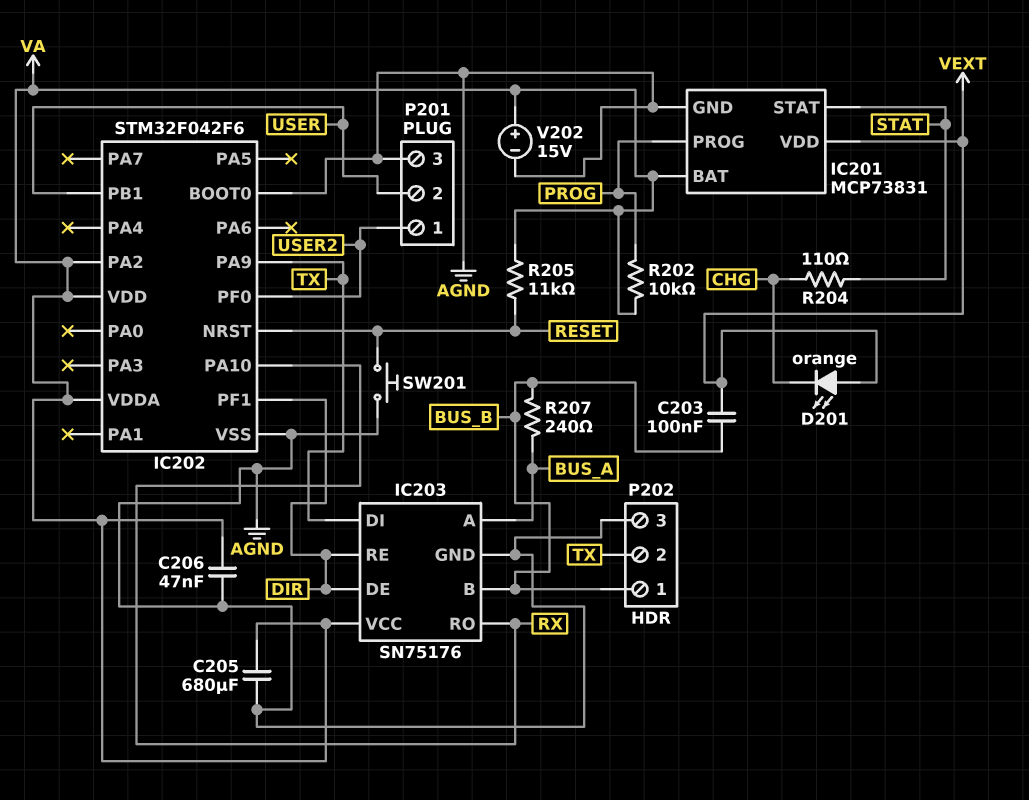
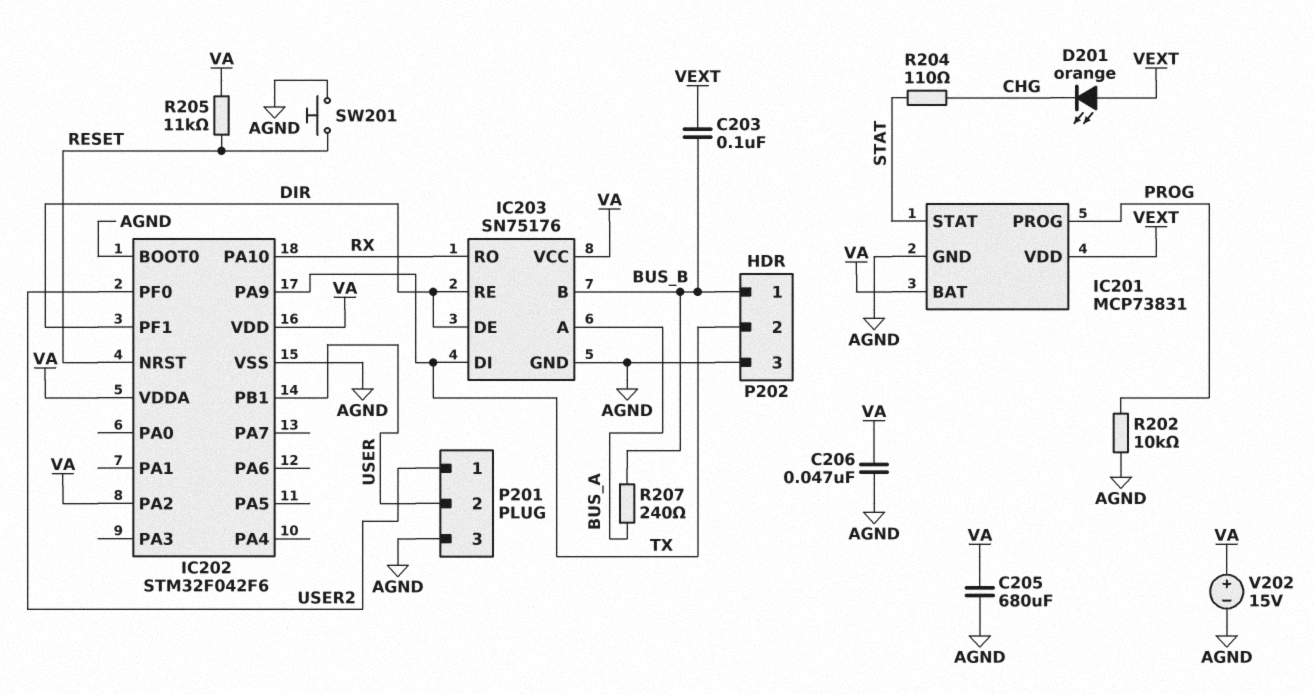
R202: 10k (PROG, VA) -> 10k (AGND, PROG)

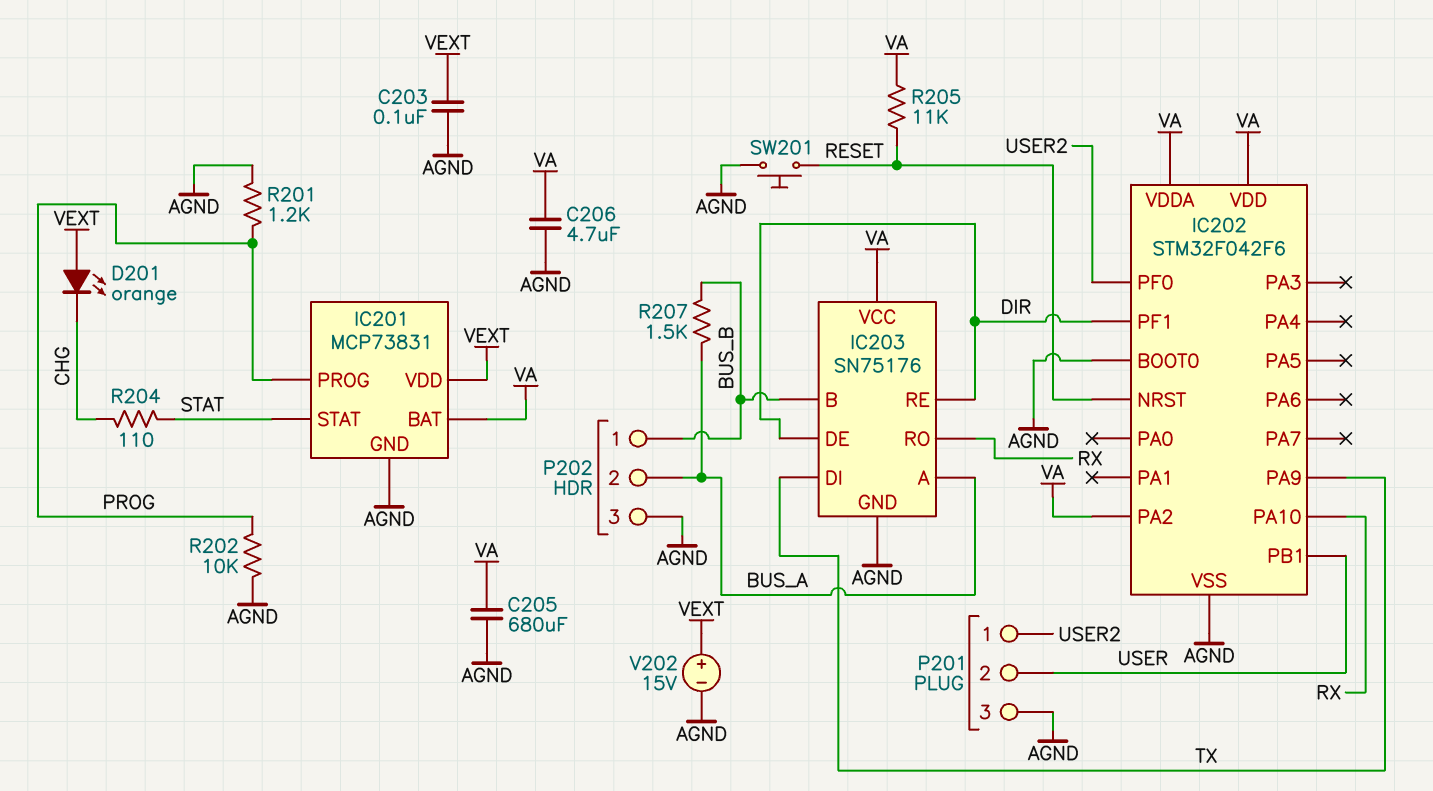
C203: 100nF (BUS_B, VEXT) -> 100nF (AGND, VEXT)
C206: 47nF (AGND, VA) -> 4.7uF (AGND, VA)
P202 pin 2: TX -> BUS_A
R201: none -> 1.2k (AGND, PROG)
R207: 240 (BUS_A, BUS_B) -> 1.5k (BUS_A, BUS_B)
V202: 15V (plus VA, minus AGND) -> 15V (plus VEXT, minus AGND)

